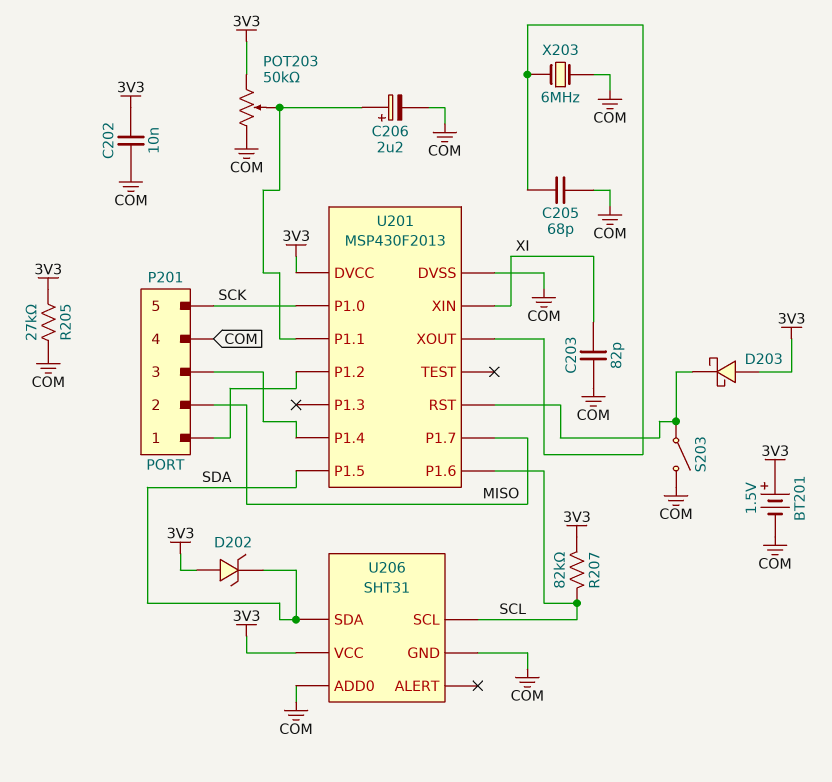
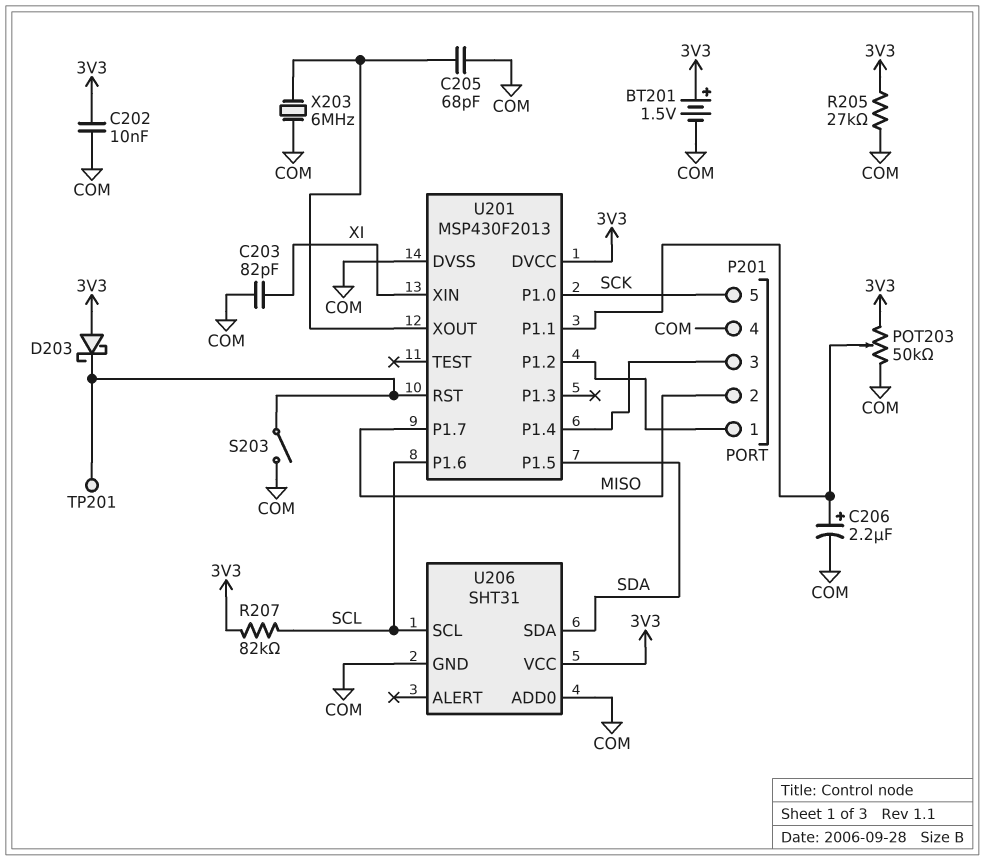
D202: zener (A 3V3, K SDA) -> none
TP201: none -> test point (U201/RST)

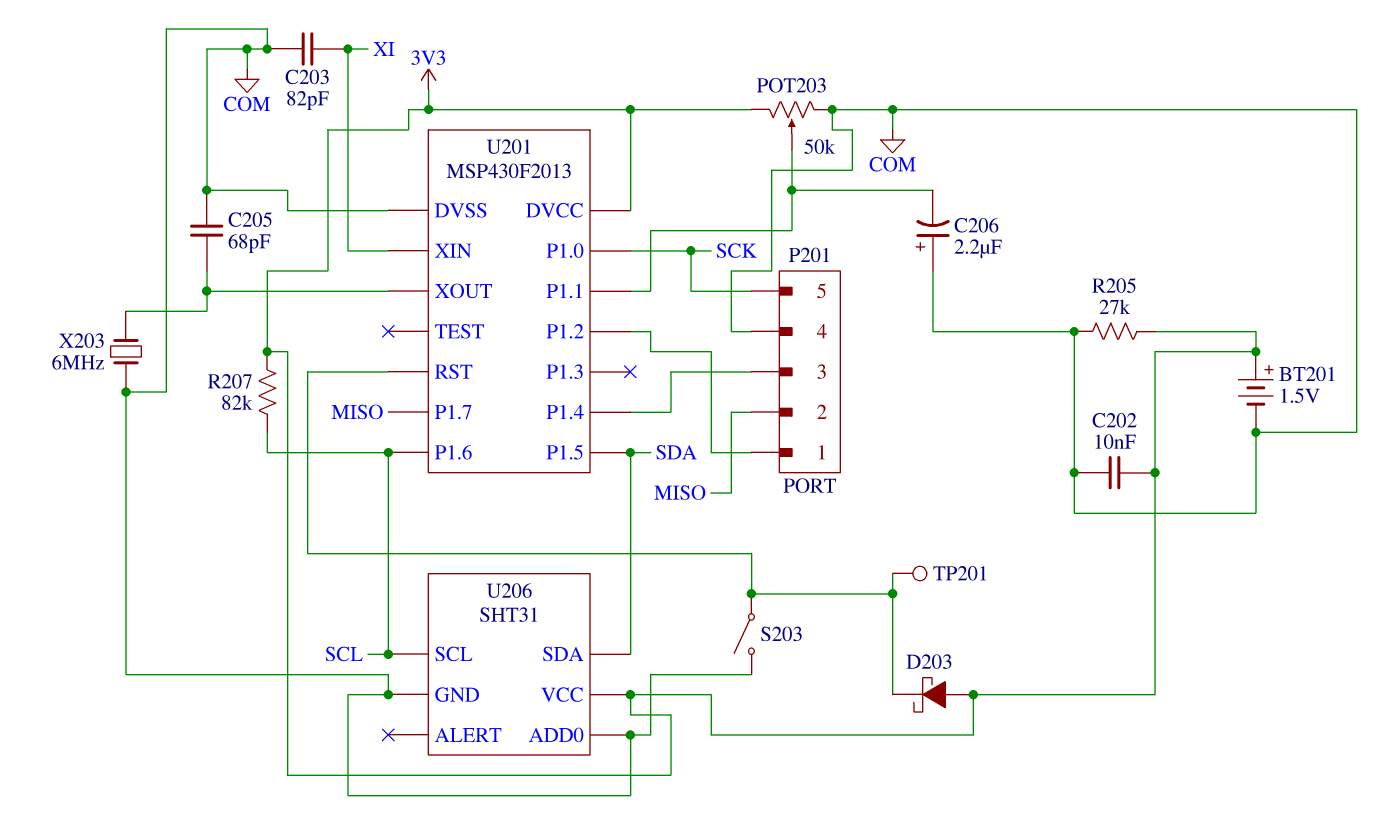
C206: 2.2uF (plus U201/P1.1, minus COM) -> 2.2uF (plus COM, minus U201/P1.1)

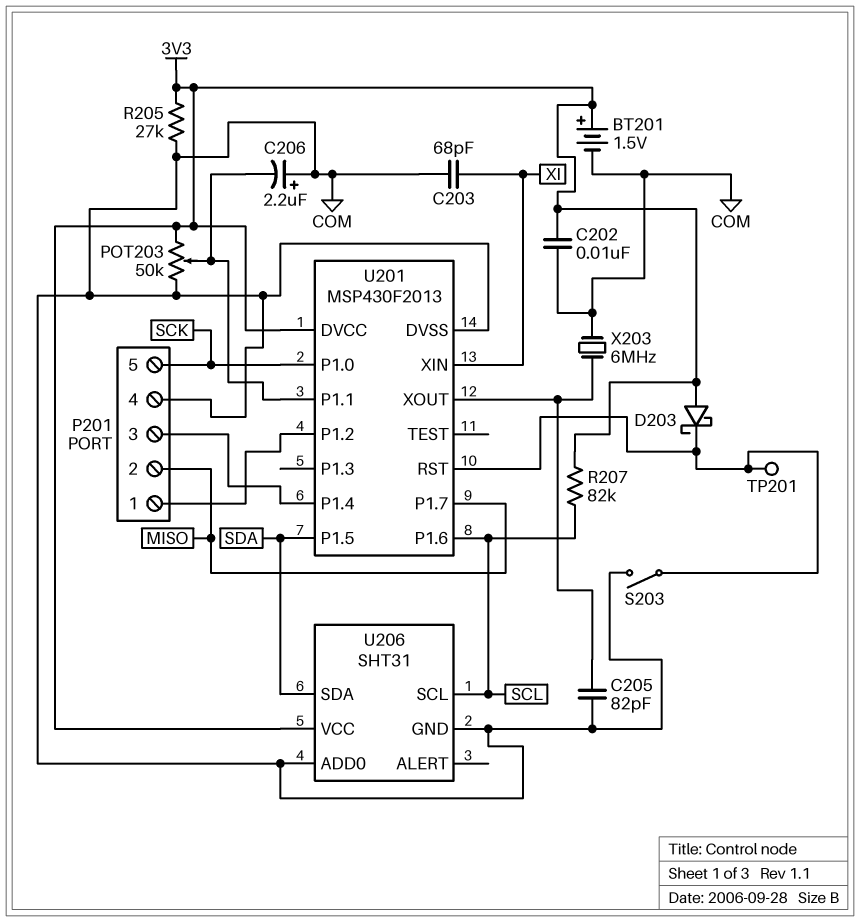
C203: 82pF (COM, XI) -> 68pF (COM, XI)
C205: 68pF (COM, U201/XOUT) -> 82pF (COM, U201/XOUT)

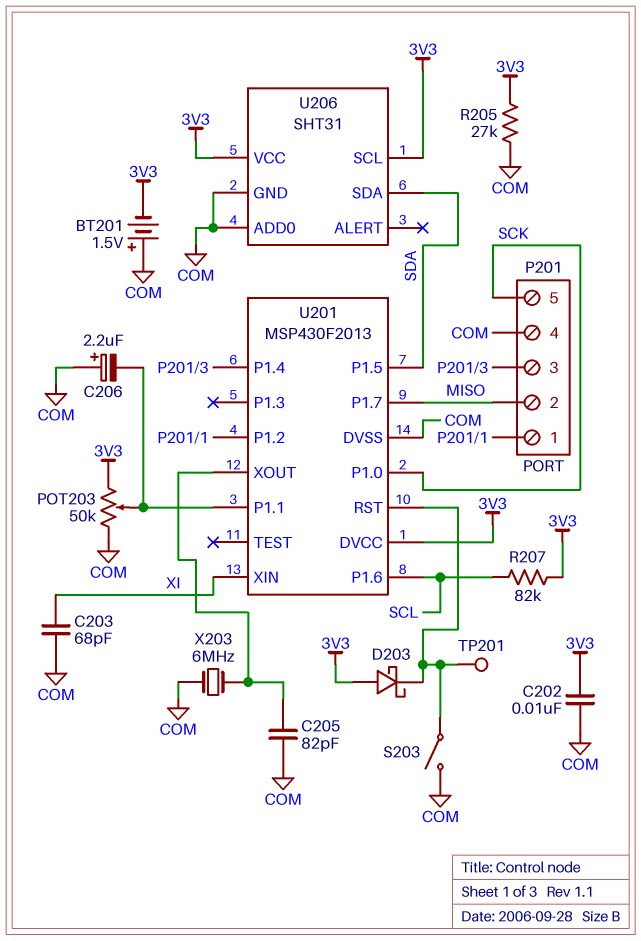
BT201: 1.5V (plus 3V3, minus COM) -> 1.5V (plus COM, minus 3V3)
U206 pin SCL: SCL -> 3V3

